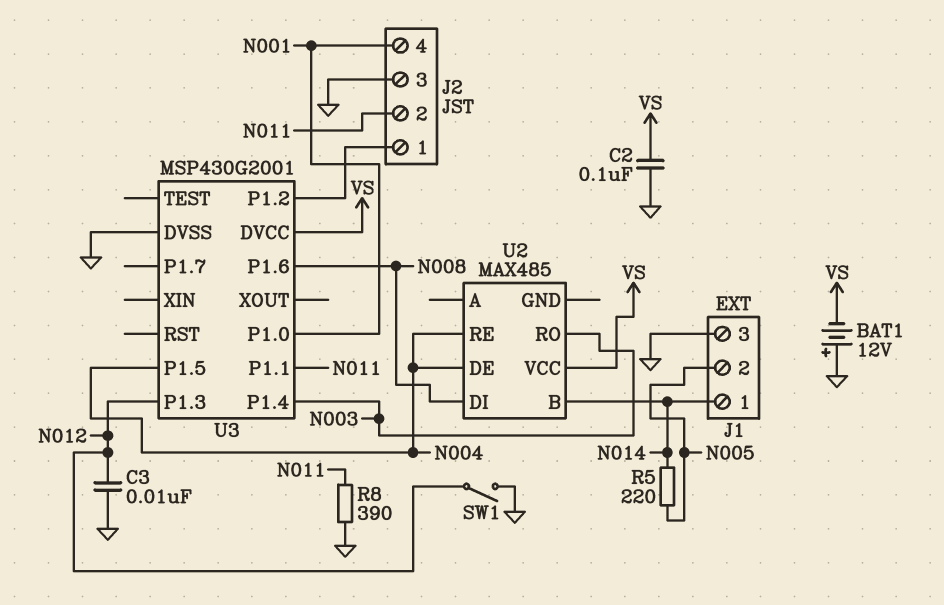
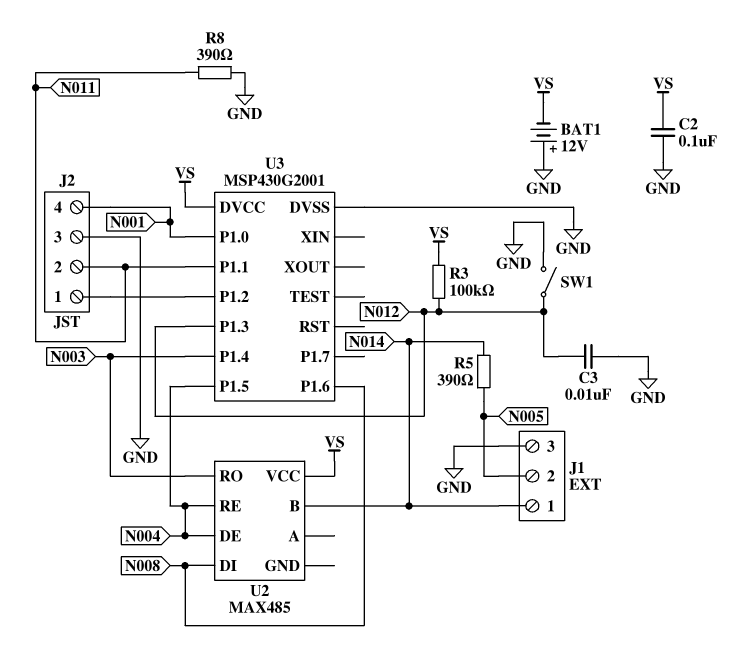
R3: none -> 100k (N012, VS)
R5: 220 (N005, N014) -> 390 (N005, N014)

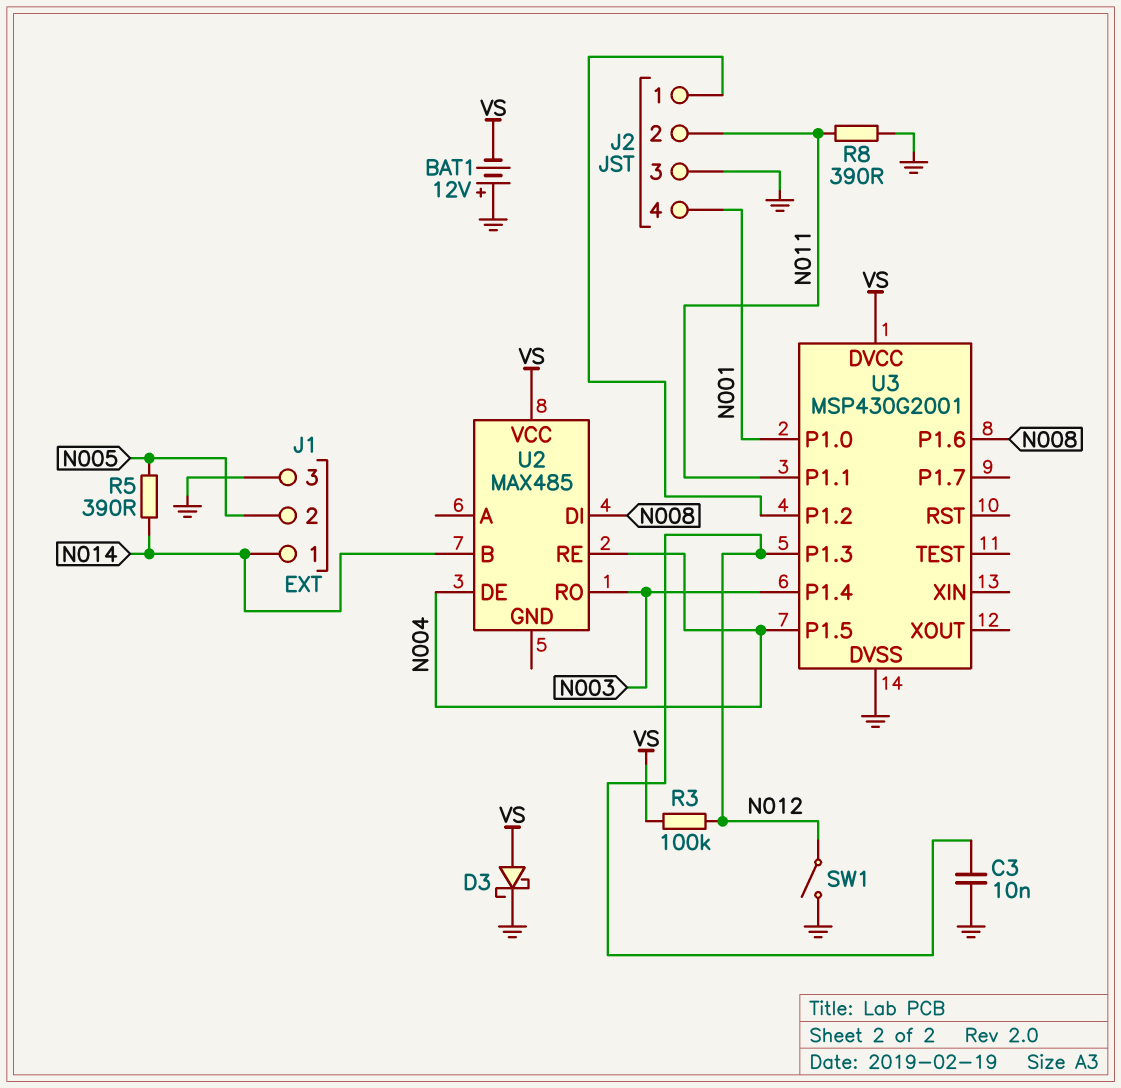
C2: 100nF (GND, VS) -> none
D3: none -> schottky (A VS, K GND)

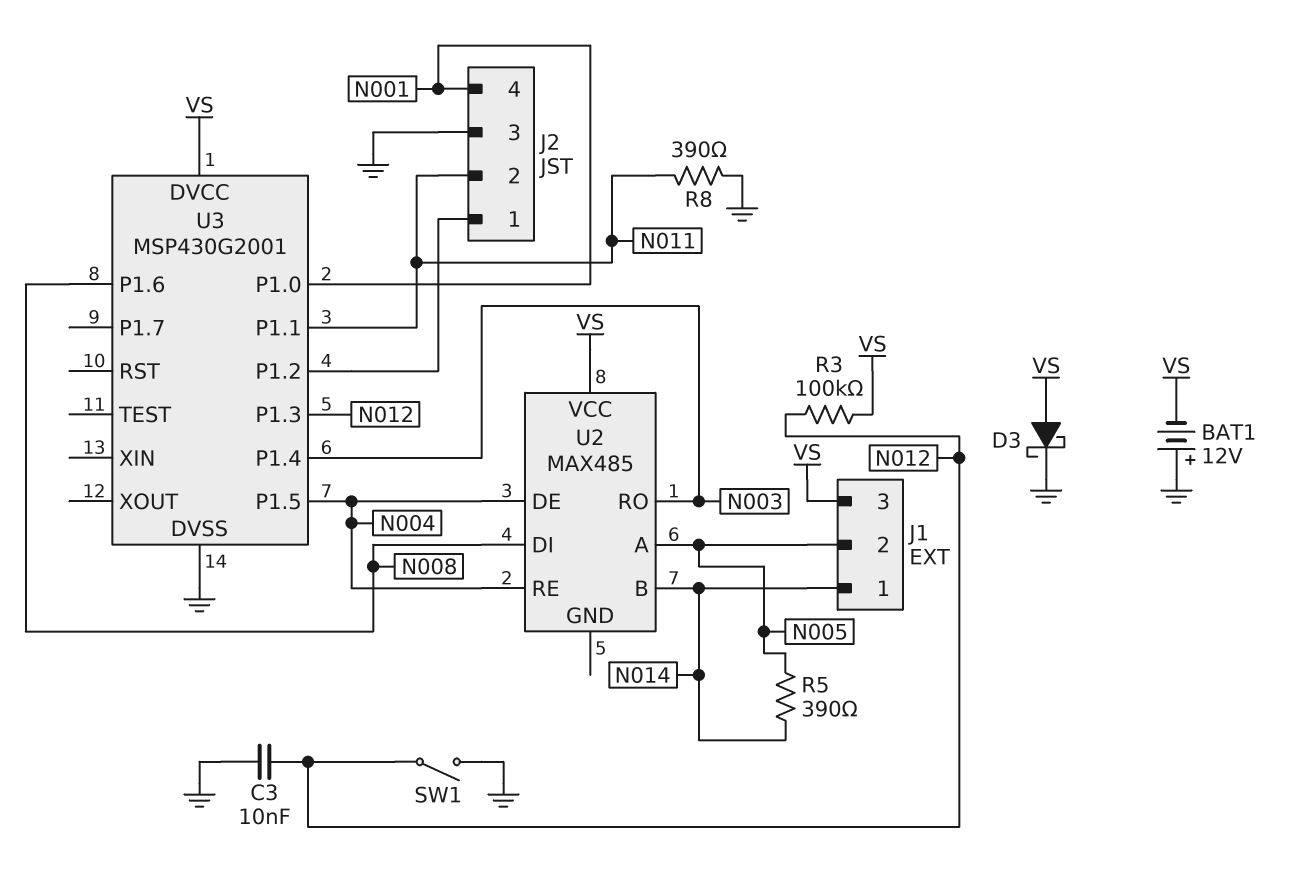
J1 pin 3: GND -> VS
U2 pin A: none -> N005

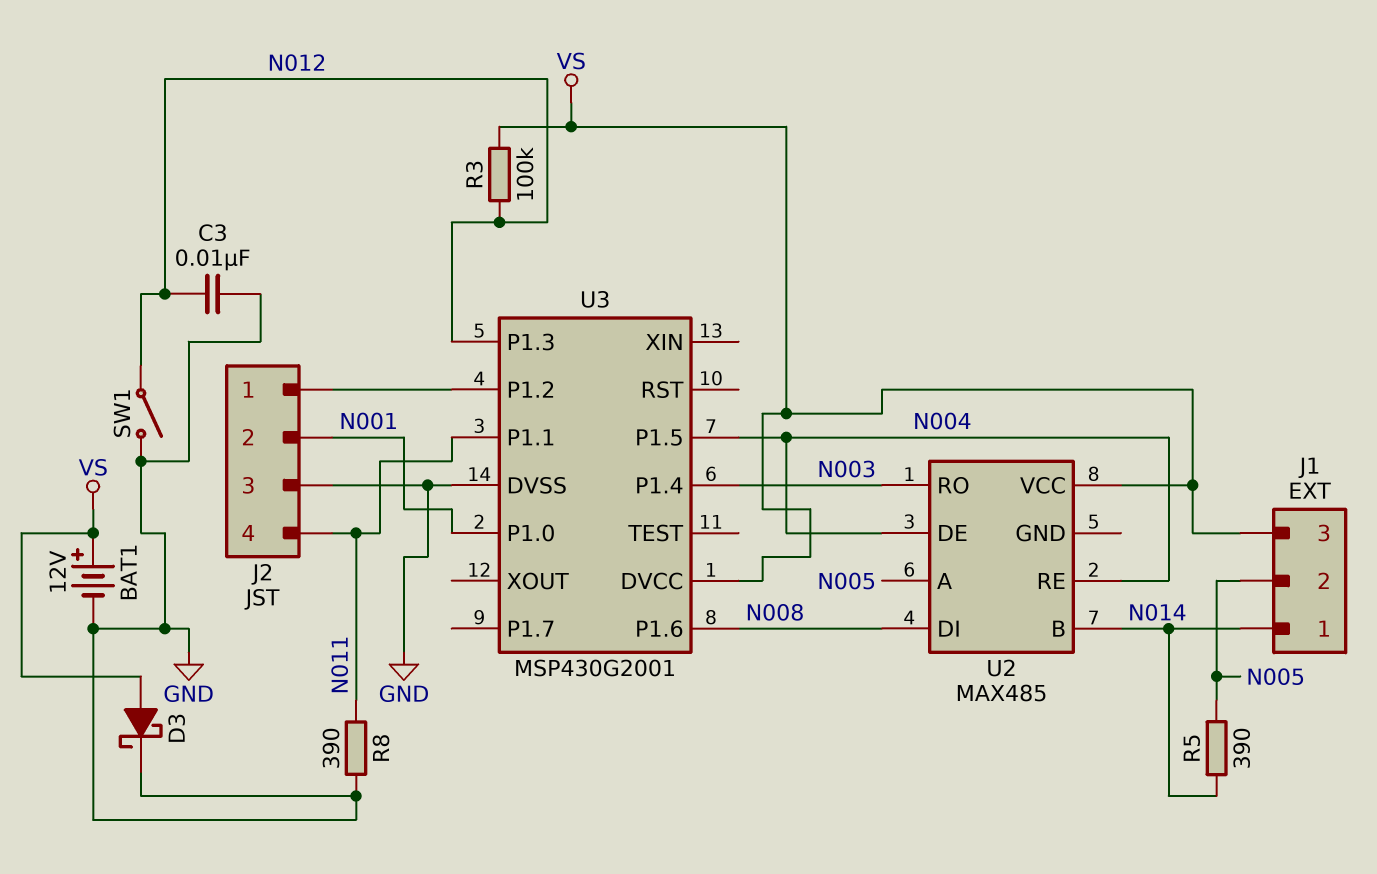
BAT1: 12V (plus GND, minus VS) -> 12V (plus VS, minus GND)
J2 pin 2: N011 -> N001
J2 pin 4: N001 -> N011

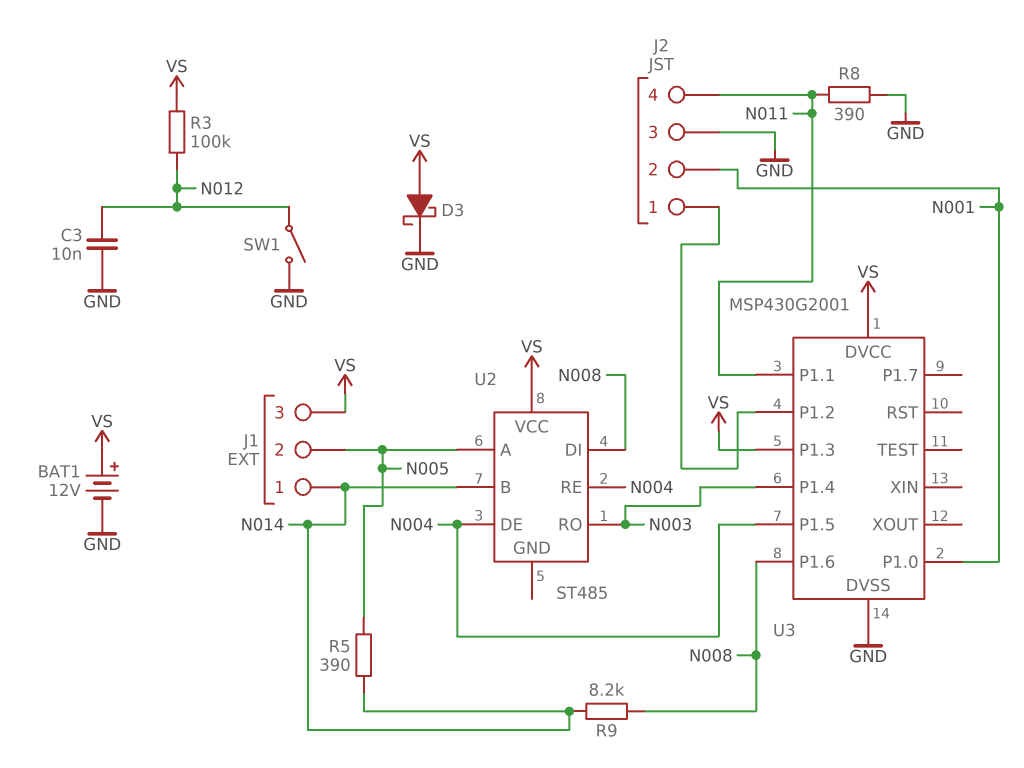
R9: none -> 8.2k (N008, N014)
U2: MAX485 -> ST485
U3 pin P1.3: N012 -> VS

